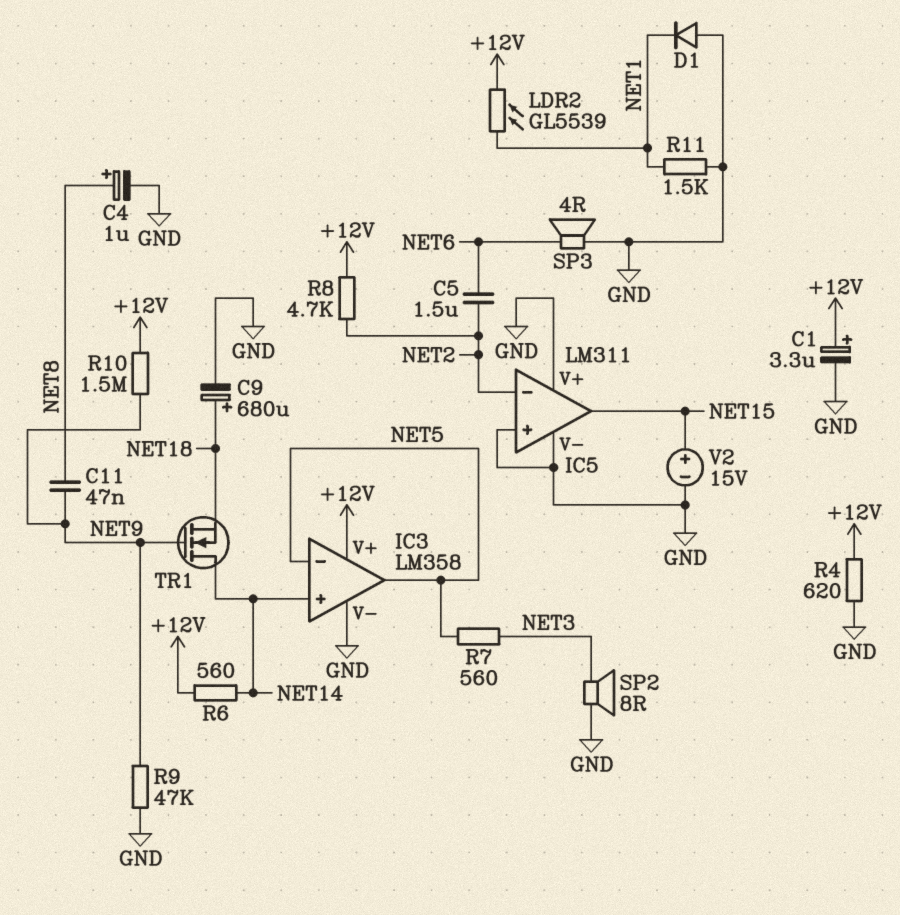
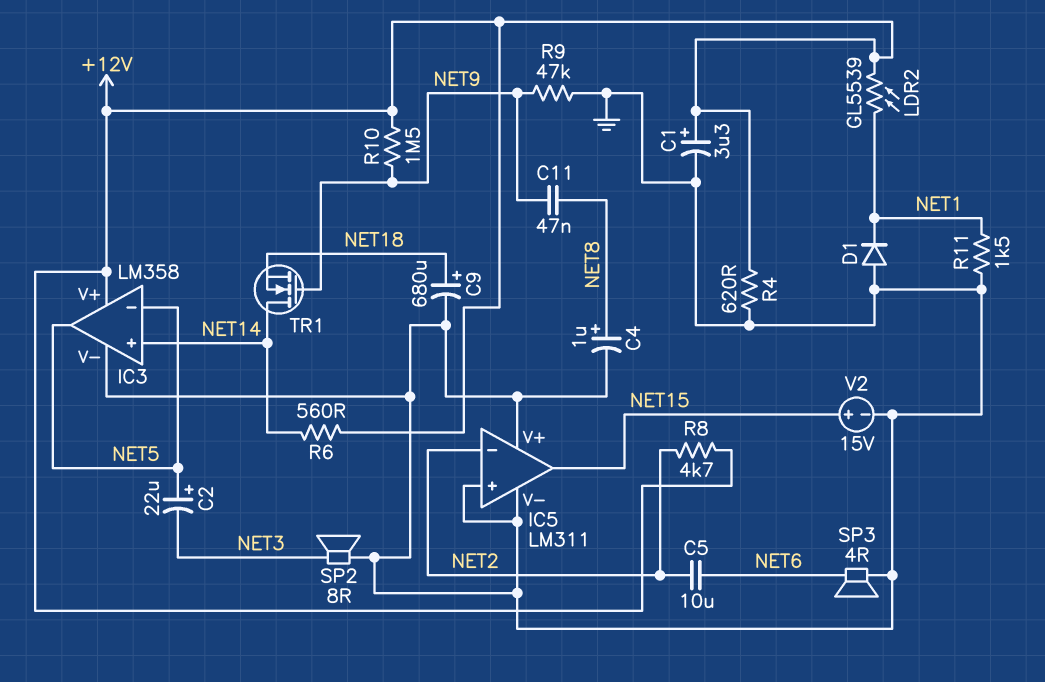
C2: none -> 22uF (plus NET5, minus NET3)
C5: 1.5uF (NET2, NET6) -> 10uF (NET2, NET6)
R7: 560 (NET3, NET5) -> none

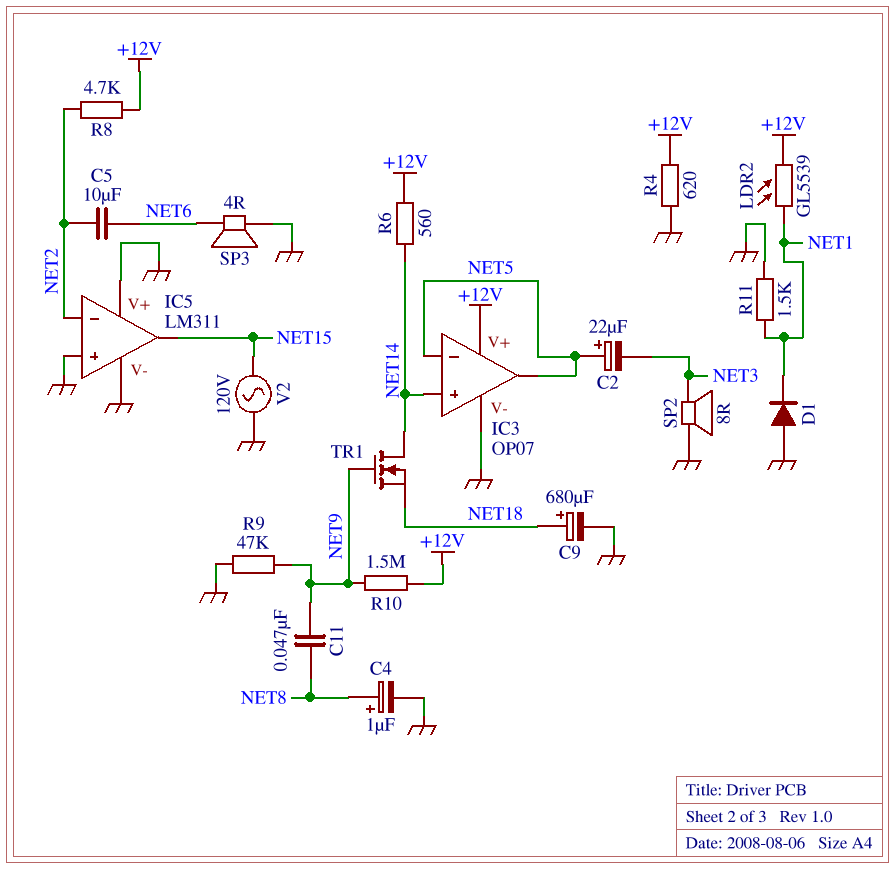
C1: 3.3uF (plus +12V, minus GND) -> none
IC3: LM358 -> OP07
V2: 15V (plus NET15, minus GND) -> AC 120V (GND, NET15)

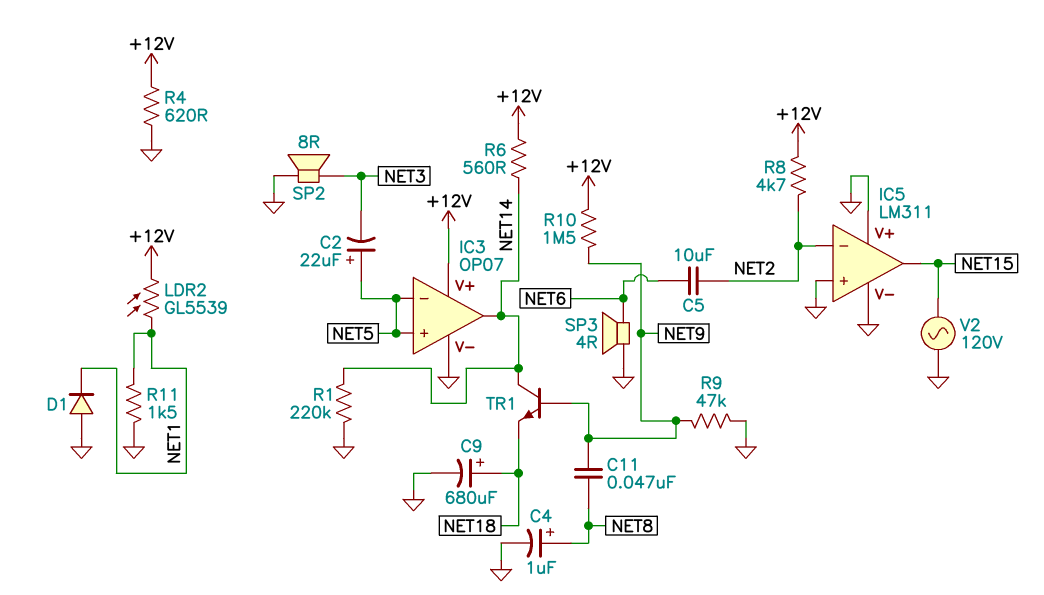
IC3 pin in+: NET14 -> NET5
IC3 pin out: NET5 -> NET14
R1: none -> 220k (GND, NET14)
TR1: NMOS (G NET9, D NET14, S NET18) -> NPN (B NET9, C NET14, E NET18)

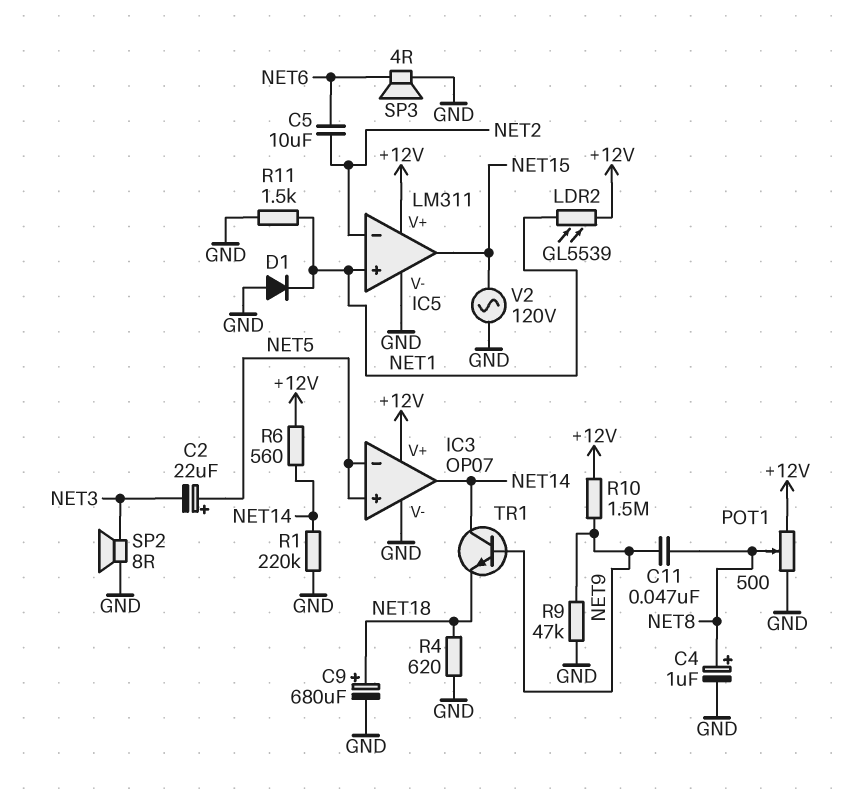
IC5 pin V+: GND -> +12V
IC5 pin in+: GND -> NET1
POT1: none -> 500 (+12V, GND, wiper NET8)
R4: 620 (+12V, GND) -> 620 (GND, NET18)
R8: 4.7k (+12V, NET2) -> none

